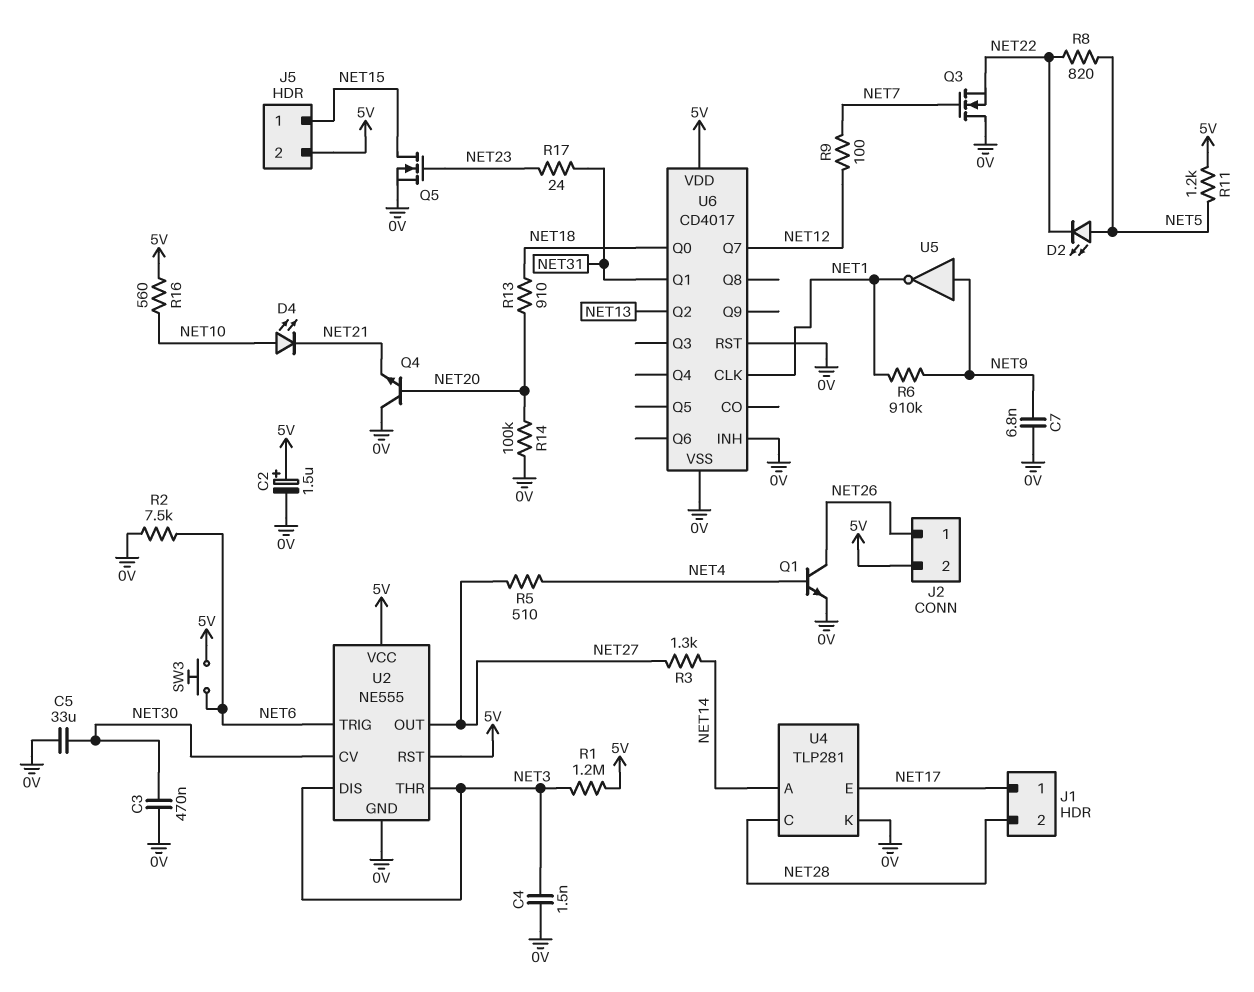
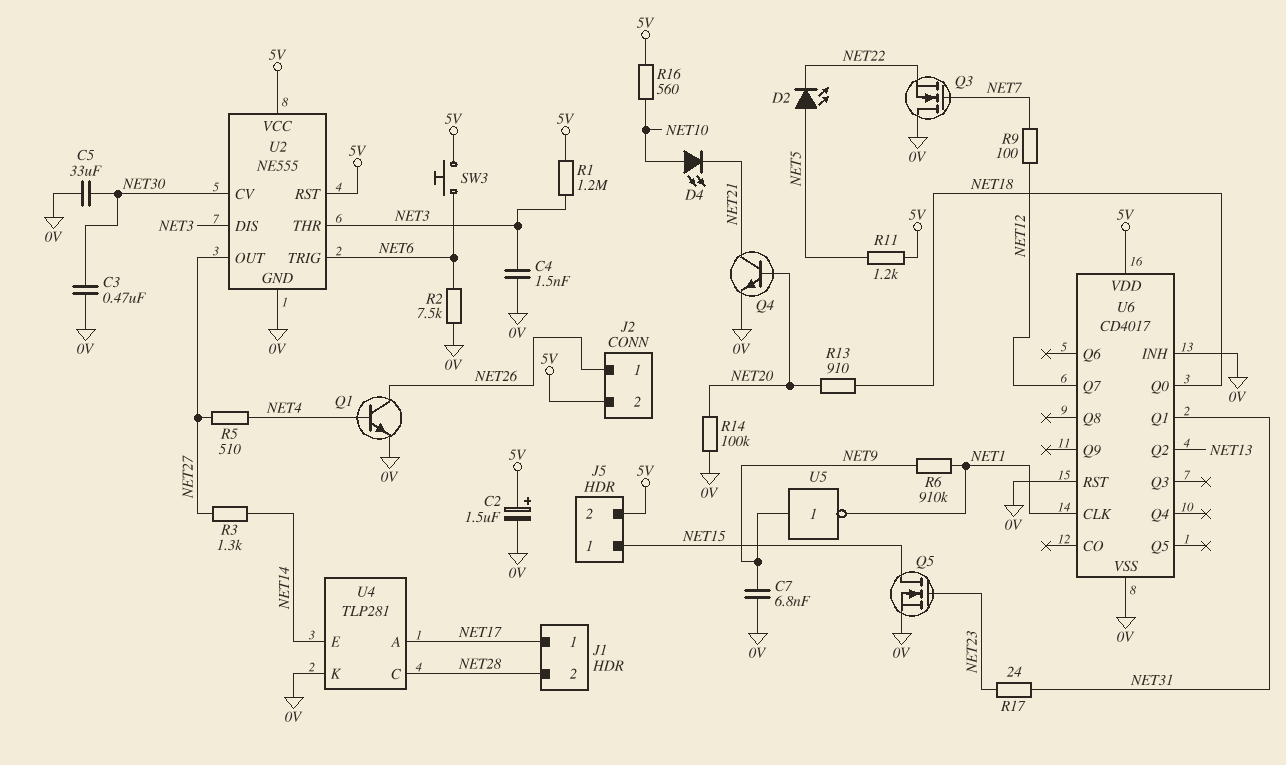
Q4: NPN (B NET20, C 0V, E NET21) -> NPN (B NET20, C NET21, E 0V)
R8: 820 (NET5, NET22) -> none
U4 pin A: NET14 -> NET17
U4 pin E: NET17 -> NET14

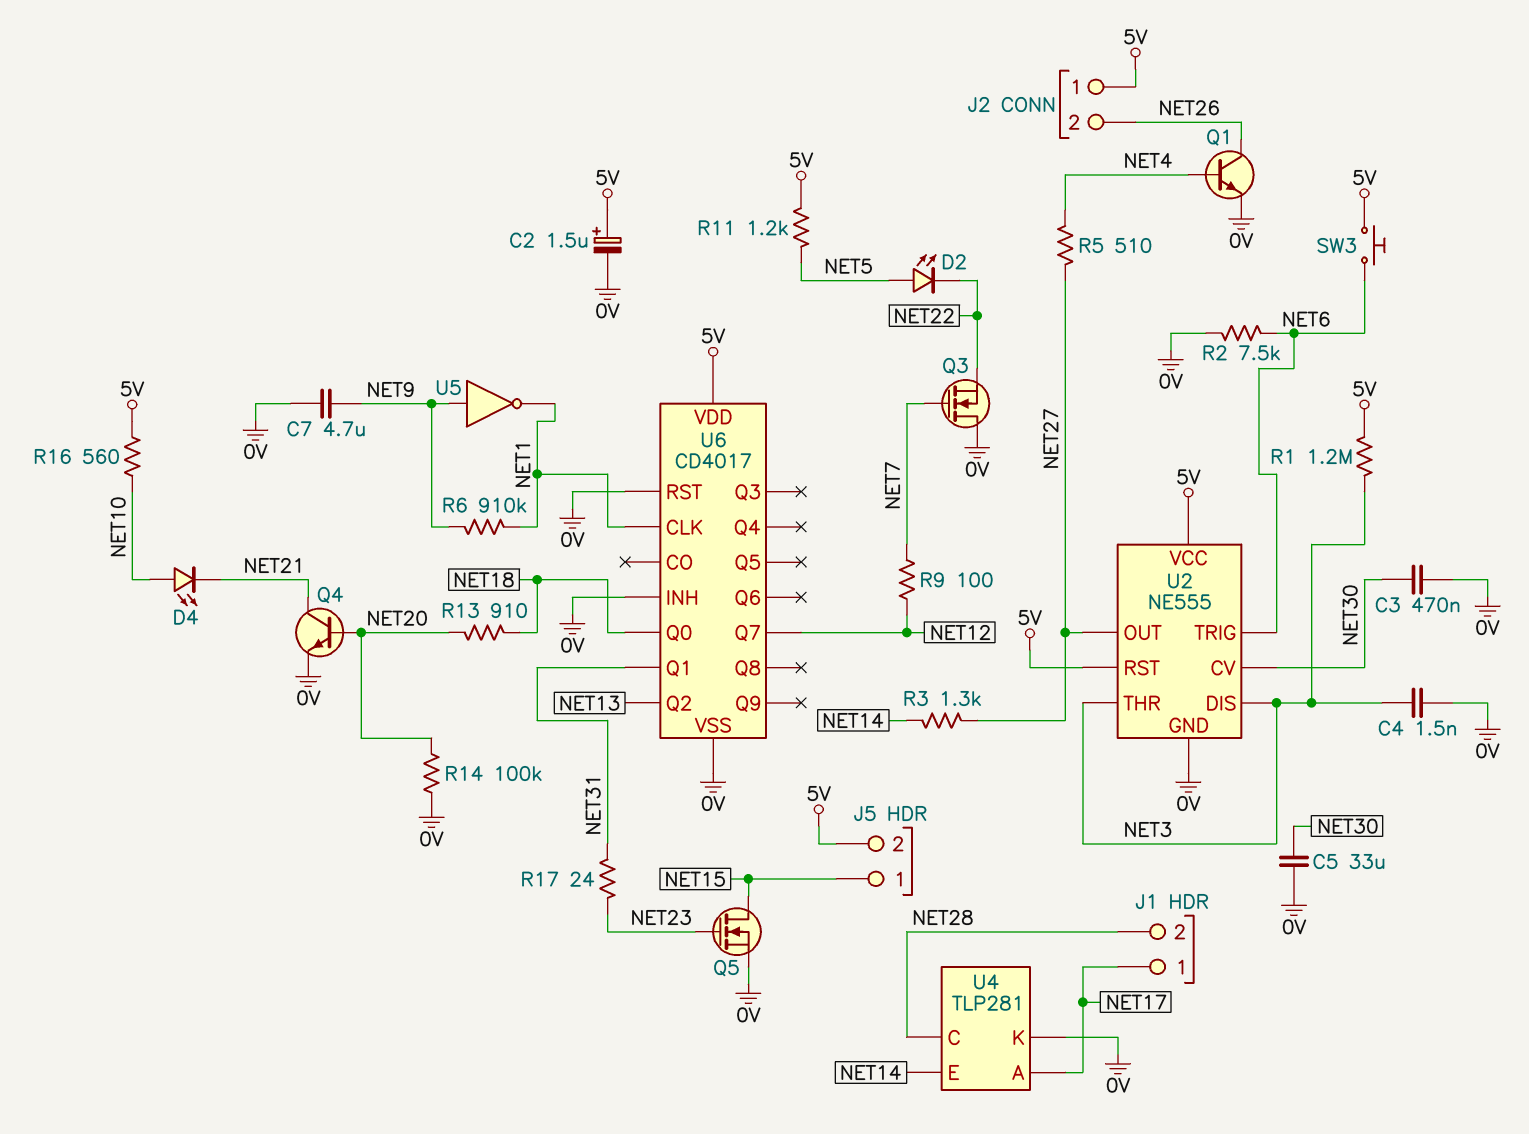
C7: 6.8nF (0V, NET9) -> 4.7uF (0V, NET9)
J2 pin 1: NET26 -> 5V
J2 pin 2: 5V -> NET26

